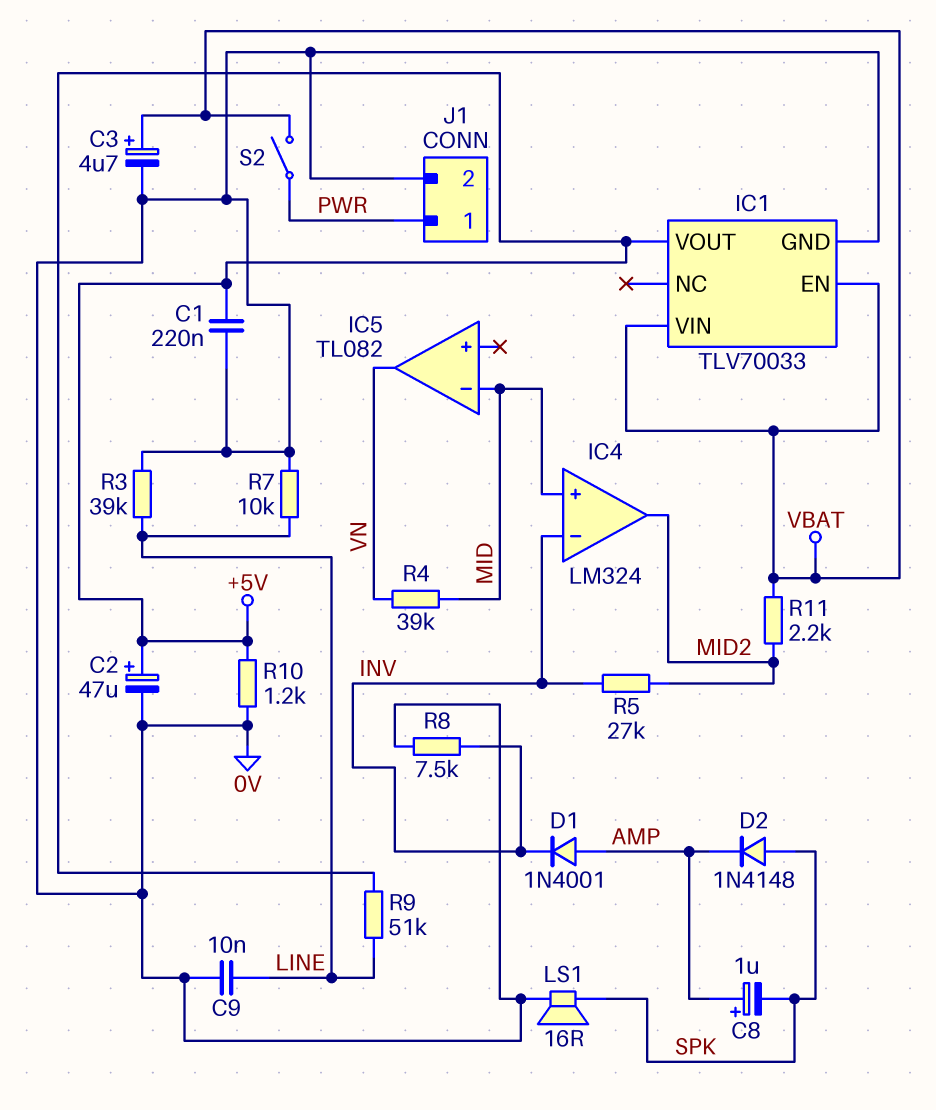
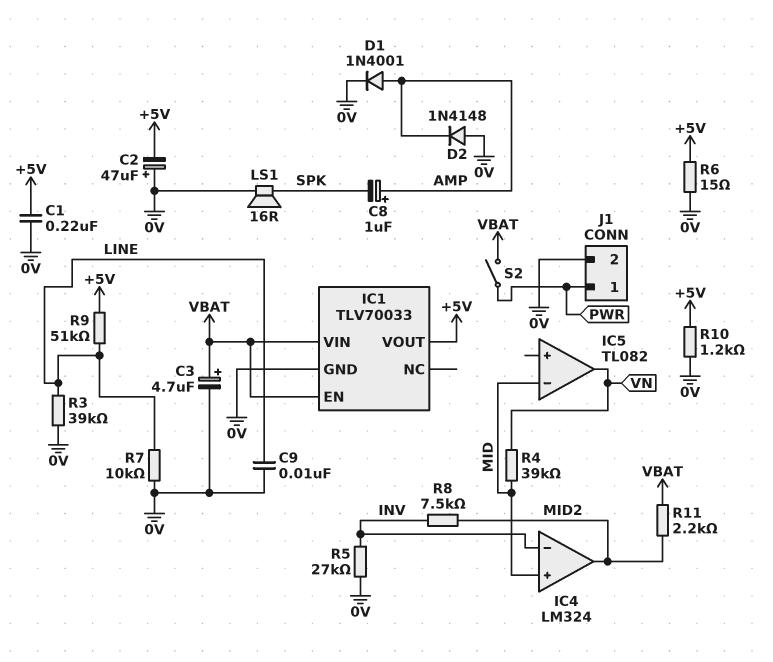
C2: 47uF (plus +5V, minus 0V) -> 47uF (plus 0V, minus +5V)
D1: diode 1N4001 (A AMP, K INV) -> diode 1N4001 (A AMP, K 0V)
D2: diode 1N4148 (A SPK, K AMP) -> diode 1N4148 (A 0V, K AMP)
R5: 27k (INV, MID2) -> 27k (0V, INV)
R6: none -> 15 (+5V, 0V)
R8: 7.5k (0V, INV) -> 7.5k (INV, MID2)

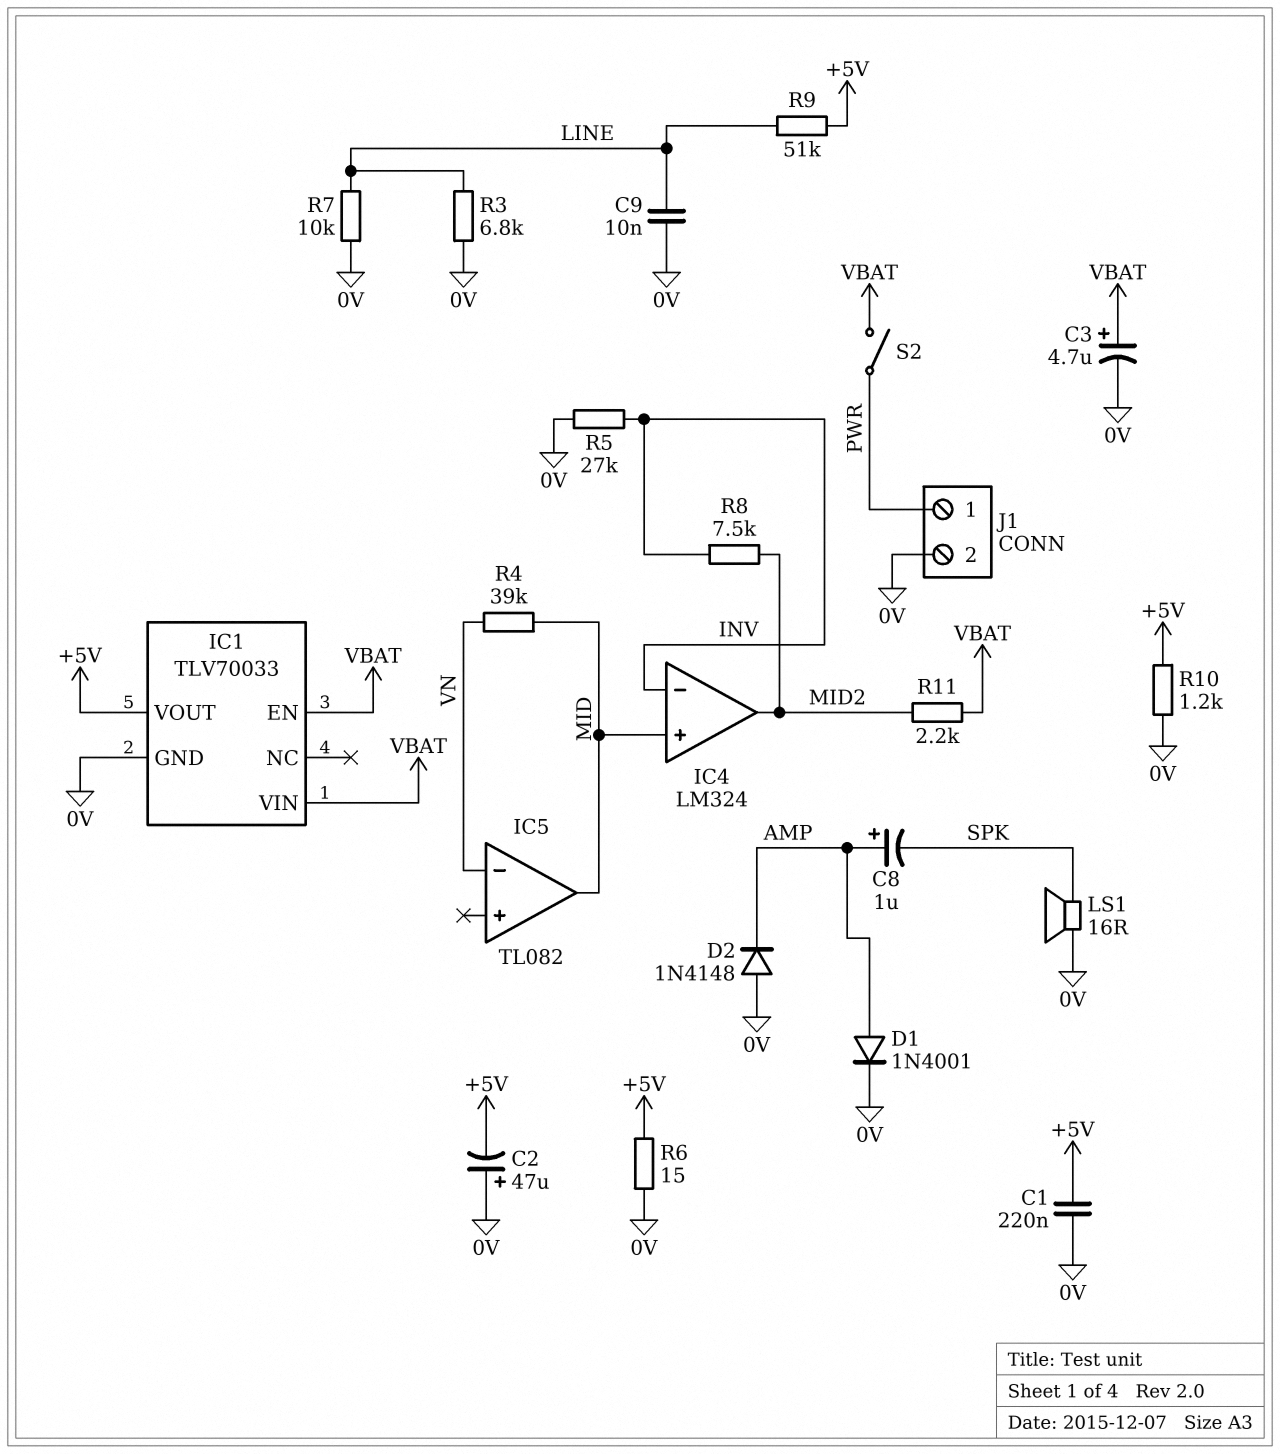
IC5 pin in-: MID -> VN
IC5 pin out: VN -> MID
R3: 39k (0V, LINE) -> 6.8k (0V, LINE)

